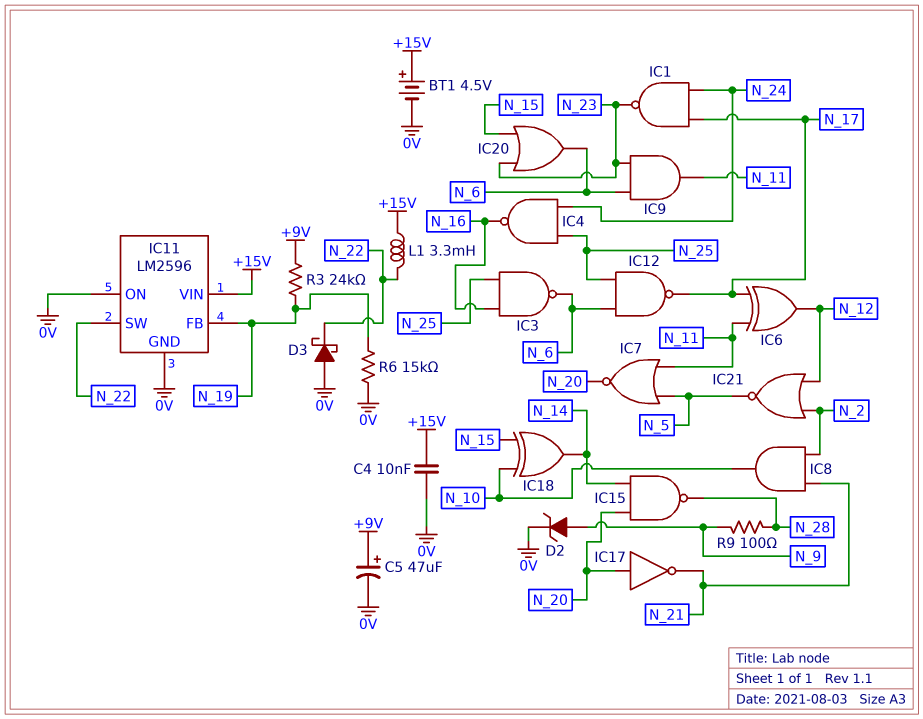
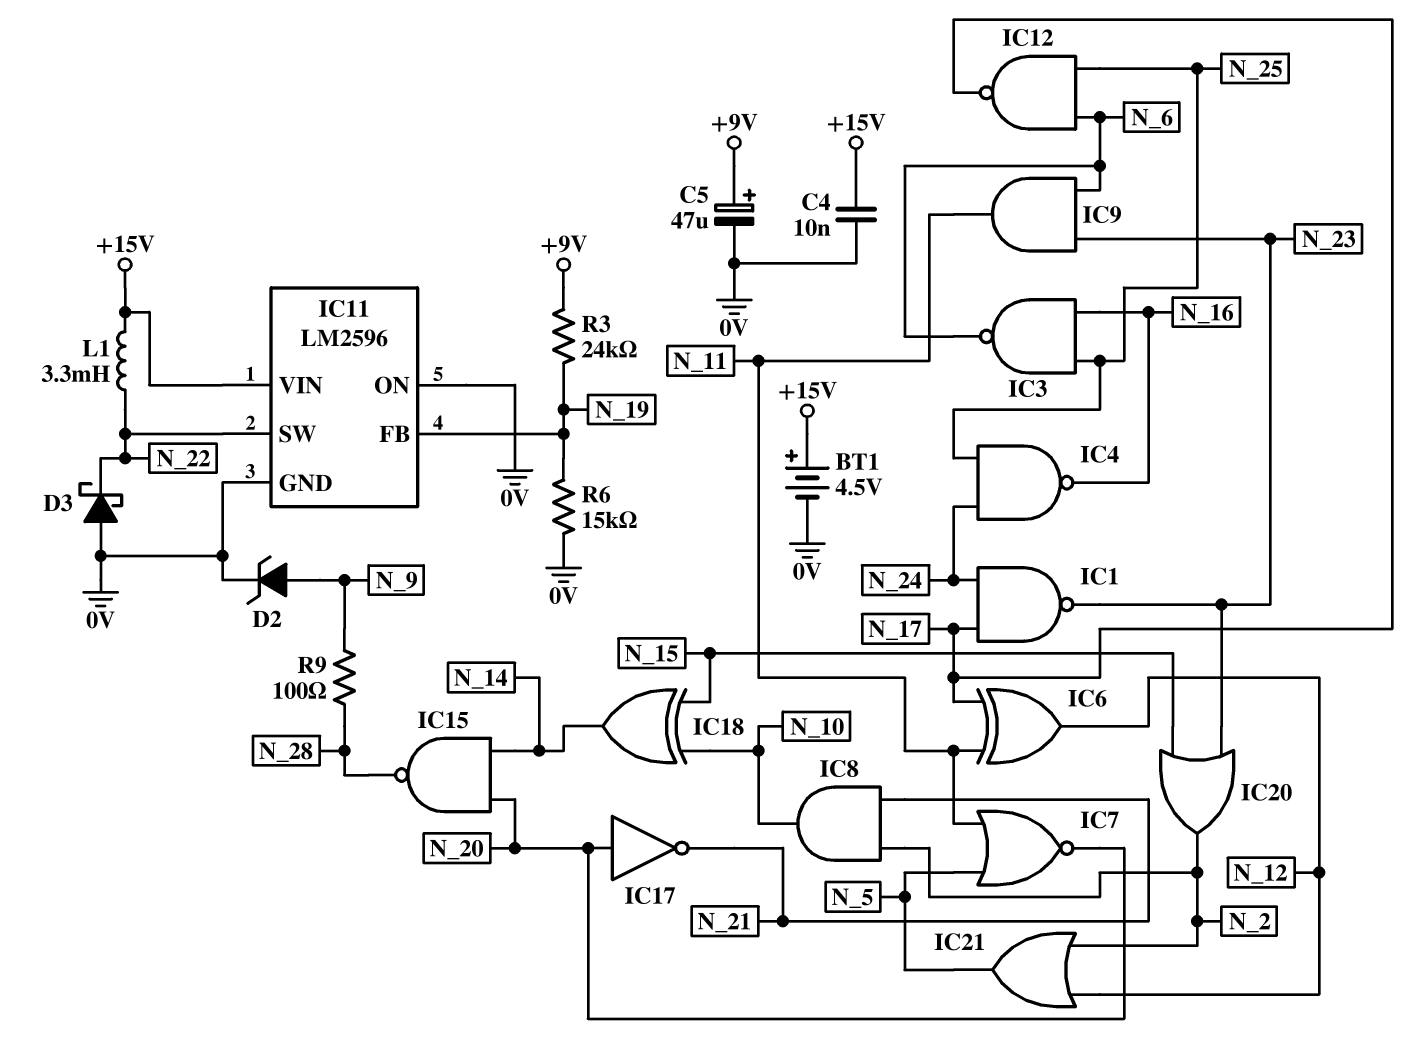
IC20: OR (in N_15, in N_23, out N_6) -> OR (in N_15, in N_23, out N_2)
IC21: NOR (in N_2, in N_12, out N_5) -> OR (in N_2, in N_12, out N_5)

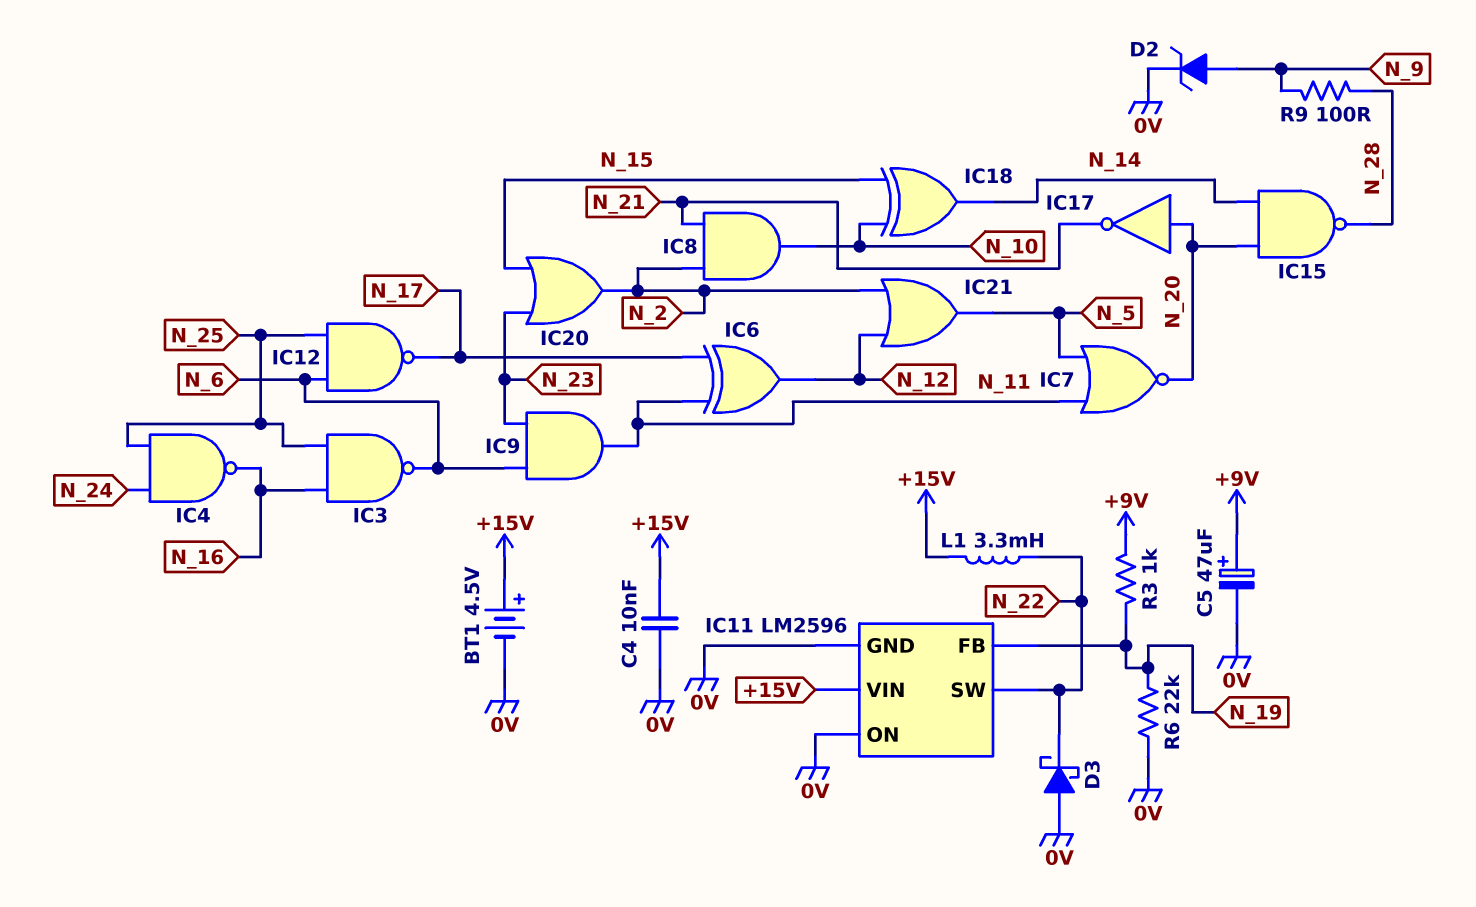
IC1: NAND (in N_17, in N_24, out N_23) -> none
R3: 24k (+9V, N_19) -> 1k (+9V, N_19)
R6: 15k (0V, N_19) -> 22k (0V, N_19)

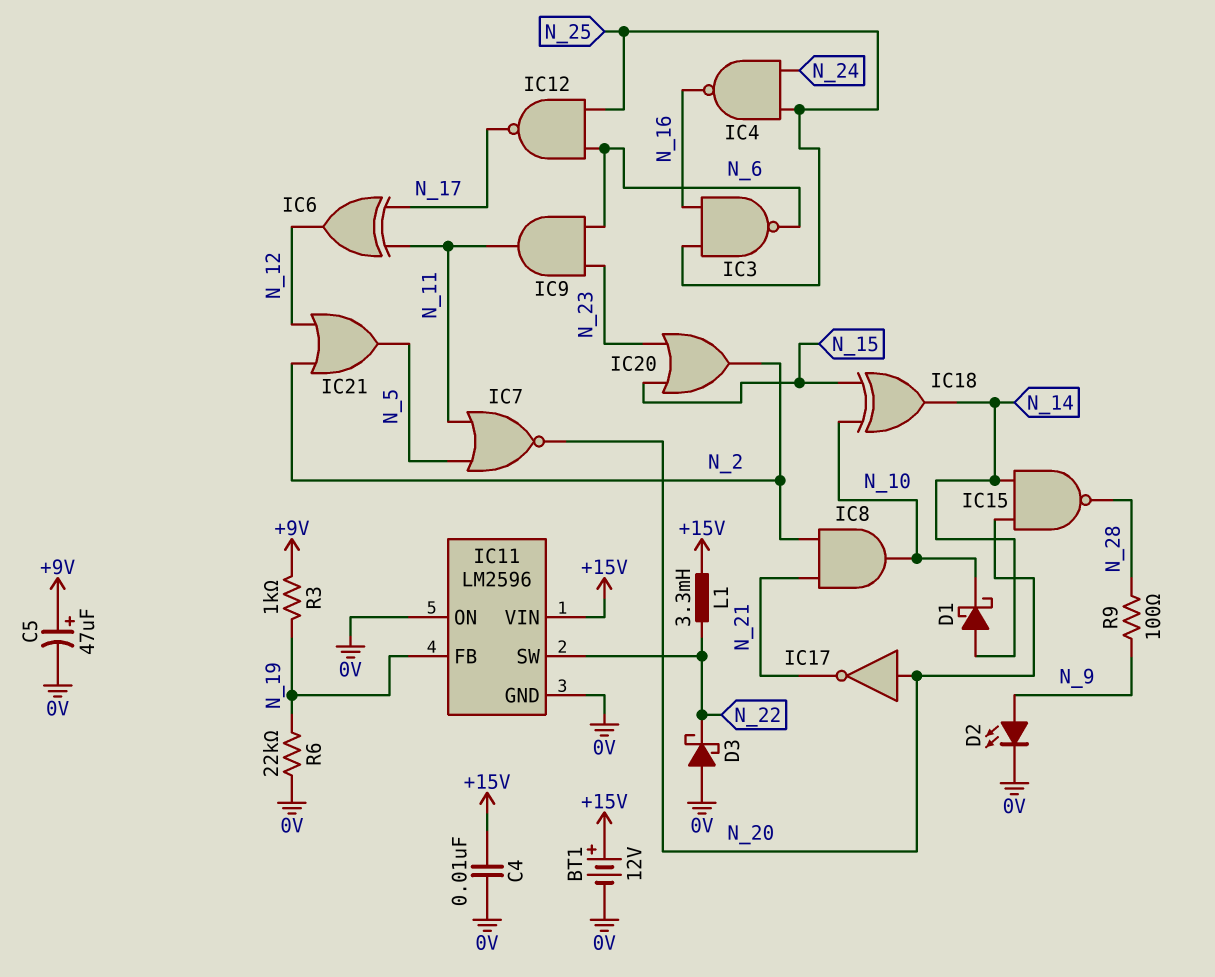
BT1: 4.5V (plus +15V, minus 0V) -> 12V (plus +15V, minus 0V)
D1: none -> schottky (A N_14, K N_10)
D2: zener (A N_9, K 0V) -> LED (A N_9, K 0V)

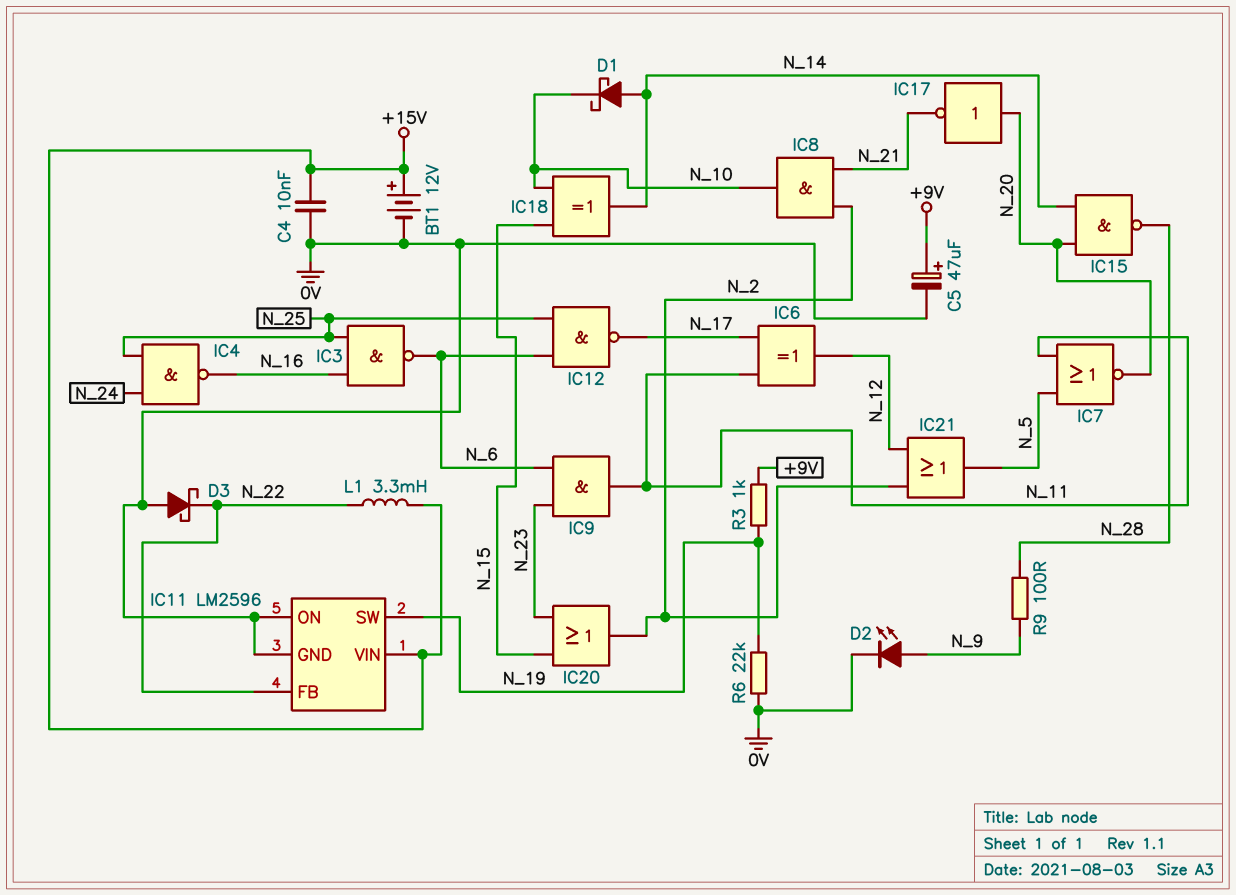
IC11 pin FB: N_19 -> N_22
IC11 pin SW: N_22 -> N_19

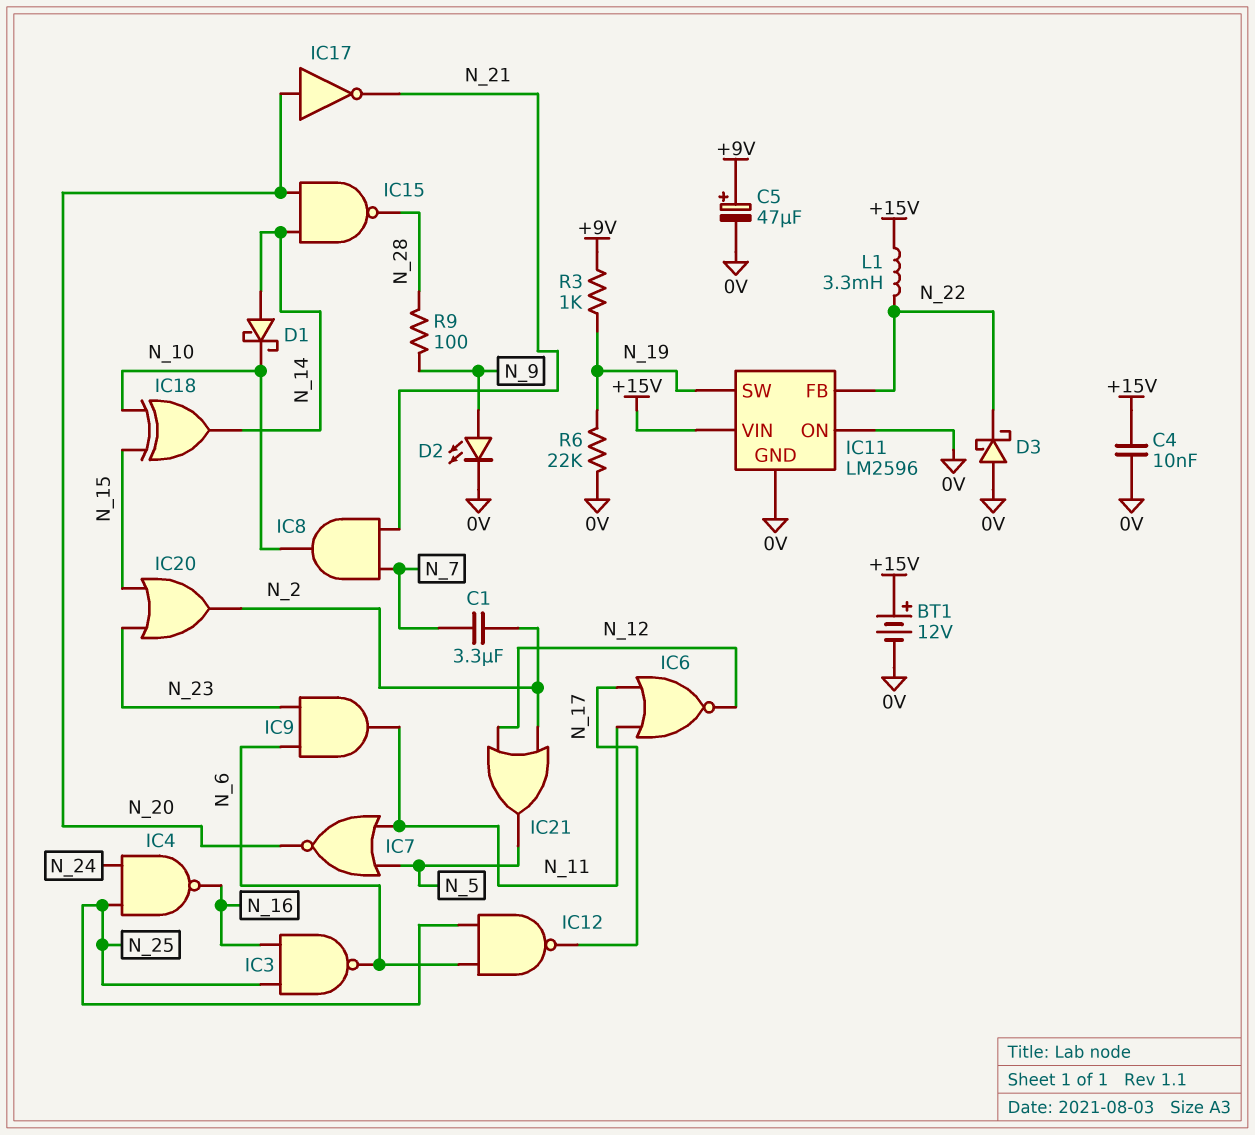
C1: none -> 3.3uF (N_2, N_7)
IC6: XOR (in N_11, in N_17, out N_12) -> NOR (in N_11, in N_17, out N_12)
IC8: AND (in N_2, in N_21, out N_10) -> AND (in N_7, in N_21, out N_10)

